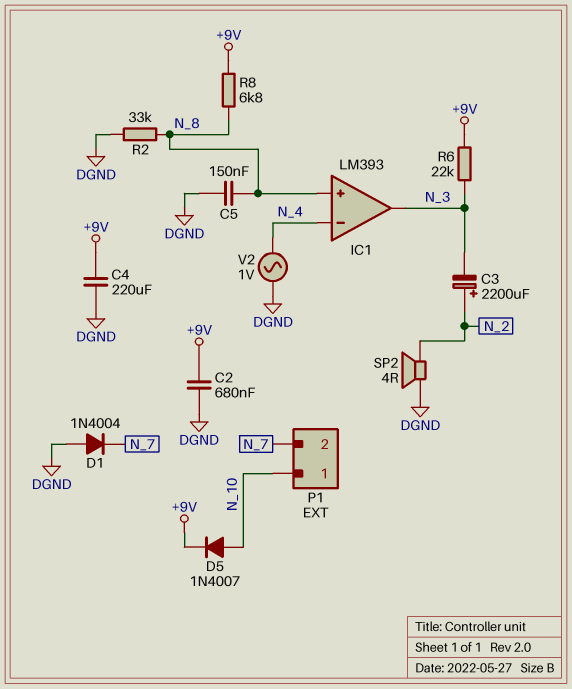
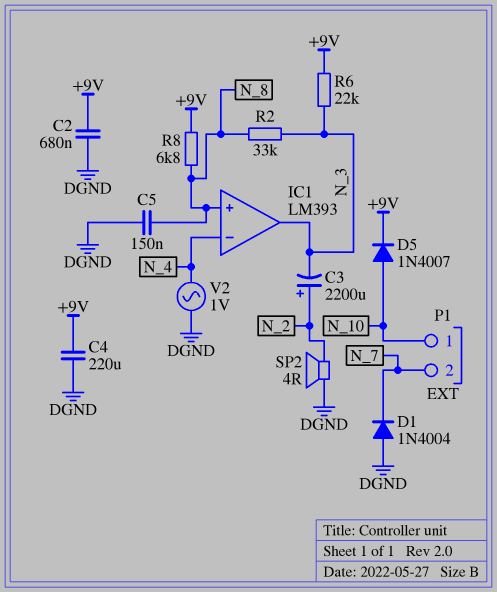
R2: 33k (DGND, N_8) -> 33k (N_3, N_8)

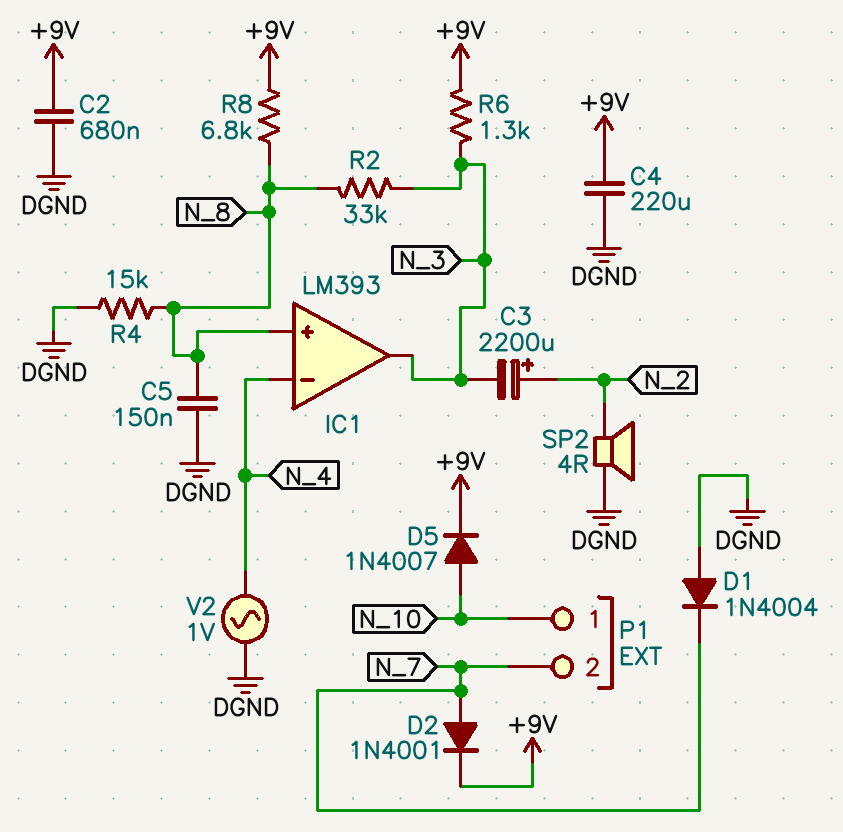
D2: none -> diode 1N4001 (A N_7, K +9V)
R4: none -> 15k (DGND, N_8)
R6: 22k (+9V, N_3) -> 1.3k (+9V, N_3)

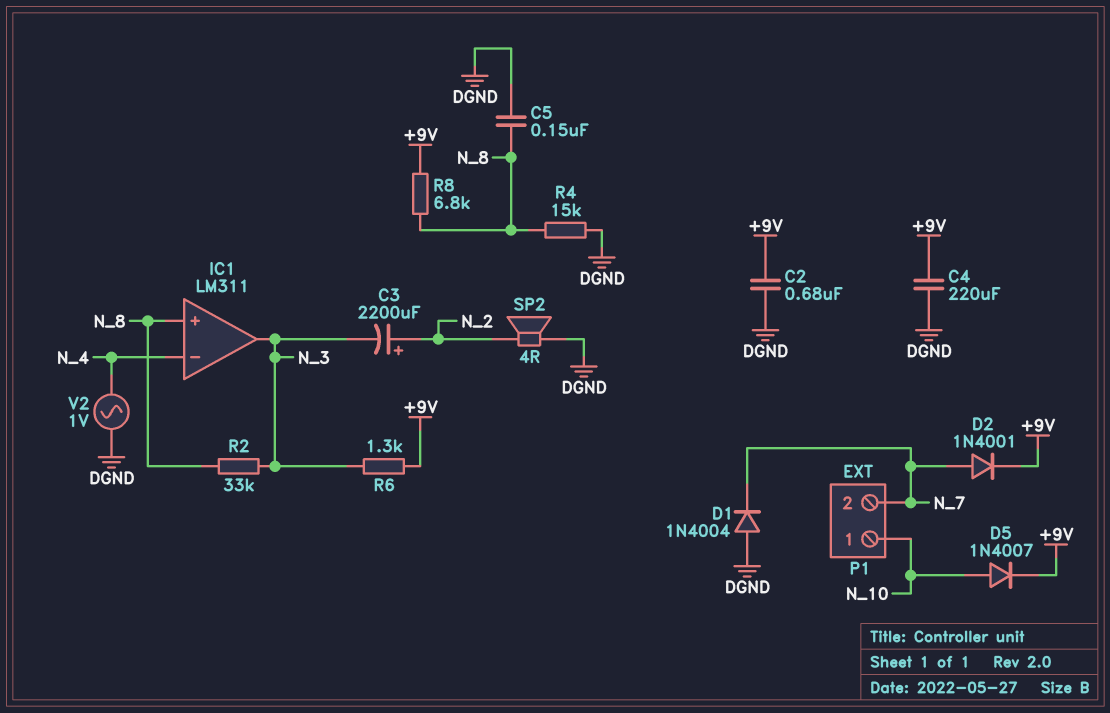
IC1: LM393 -> LM311

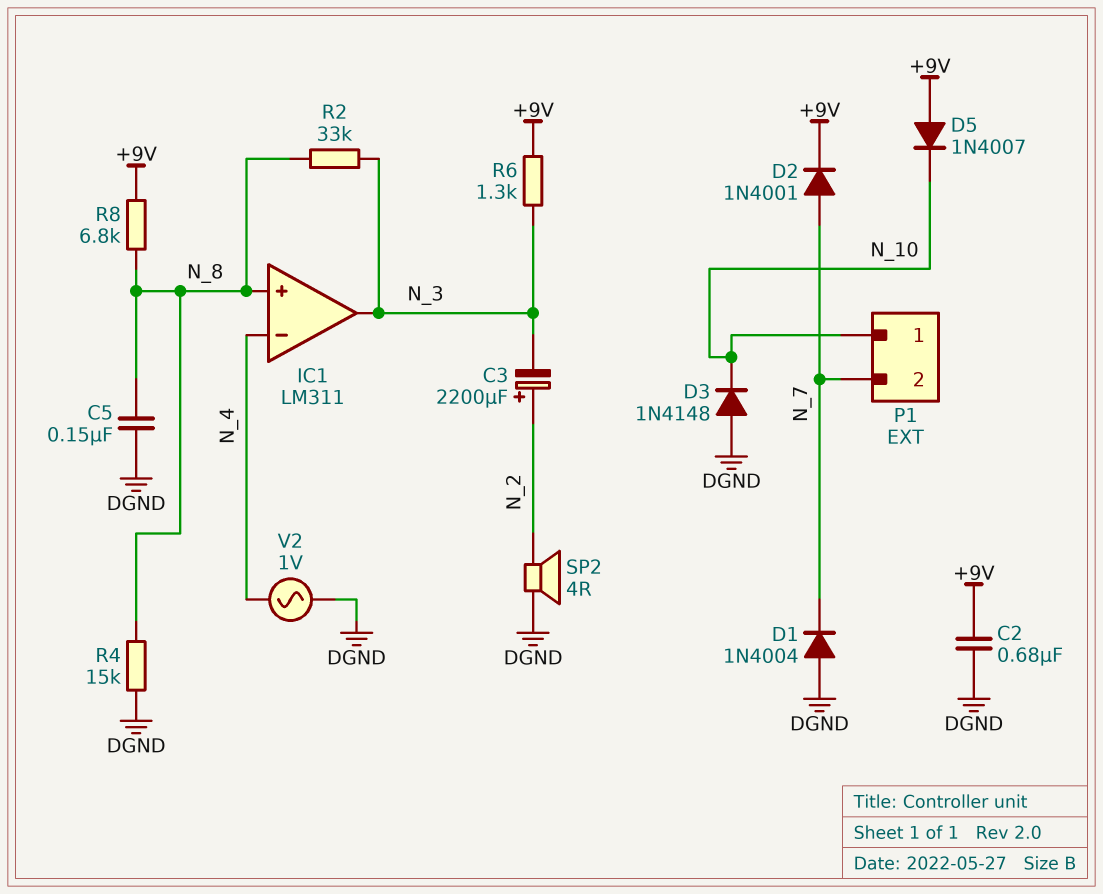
C4: 220uF (+9V, DGND) -> none
D3: none -> diode 1N4148 (A DGND, K N_10)
D5: diode 1N4007 (A N_10, K +9V) -> diode 1N4007 (A +9V, K N_10)

